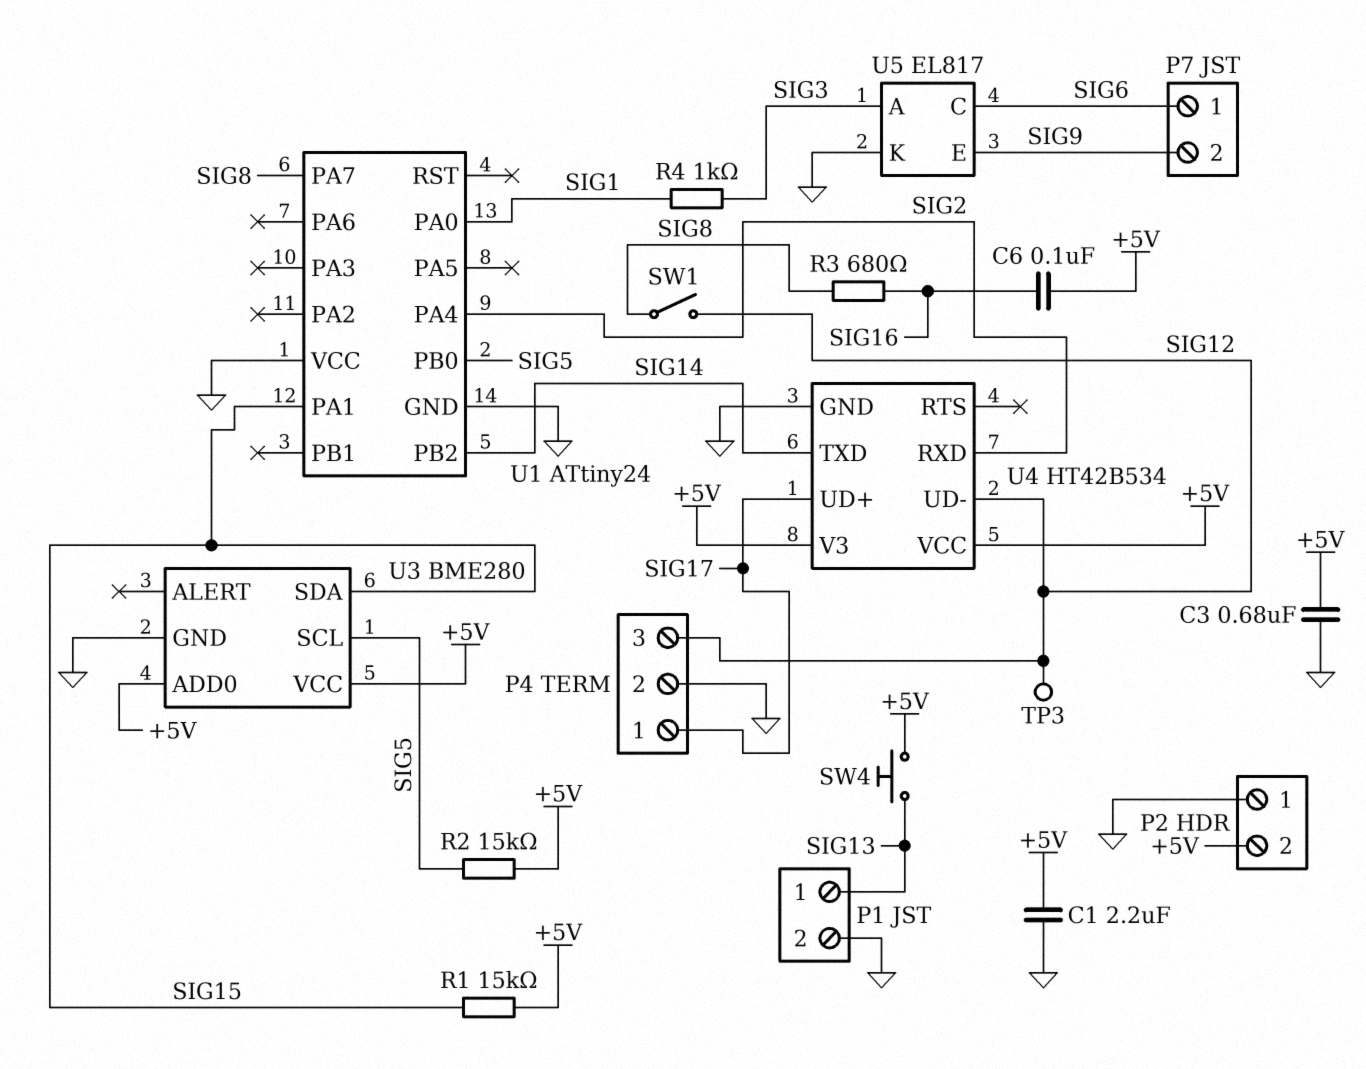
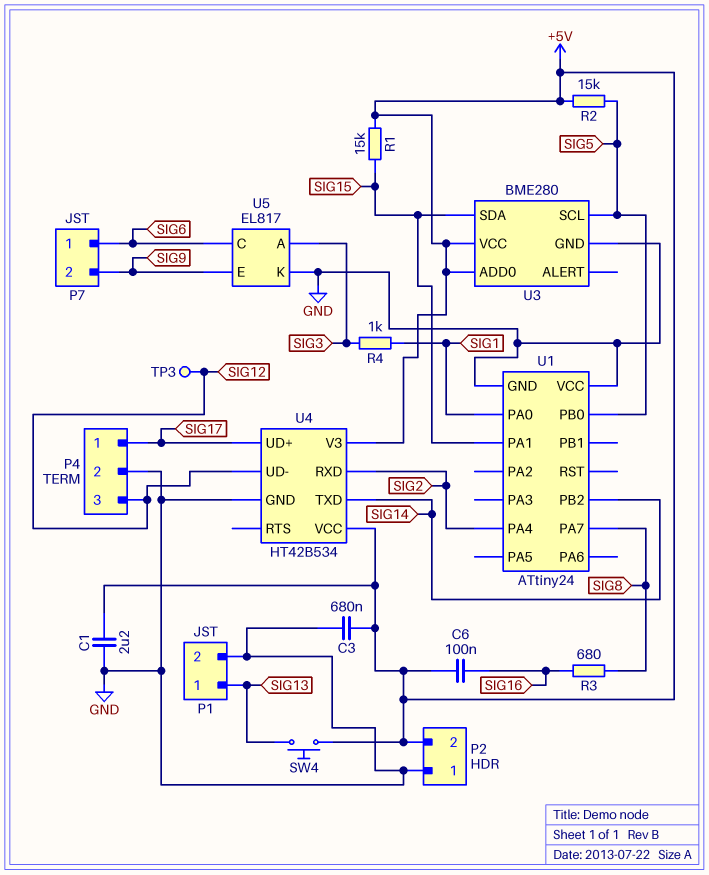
SW1: switch (SIG8, SIG12) -> none

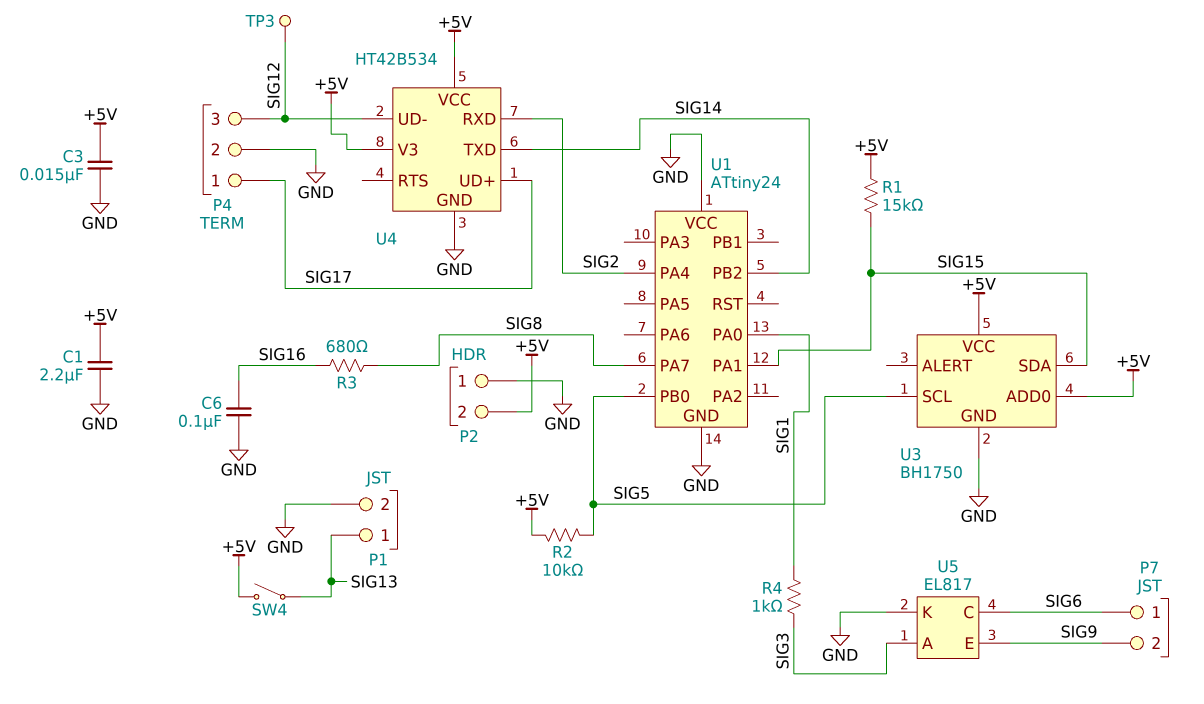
C3: 680nF (+5V, GND) -> 15nF (+5V, GND)
C6: 100nF (+5V, SIG16) -> 100nF (GND, SIG16)
R2: 15k (+5V, SIG5) -> 10k (+5V, SIG5)
SW4: button (+5V, SIG13) -> switch (+5V, SIG13)
U3: BME280 -> BH1750

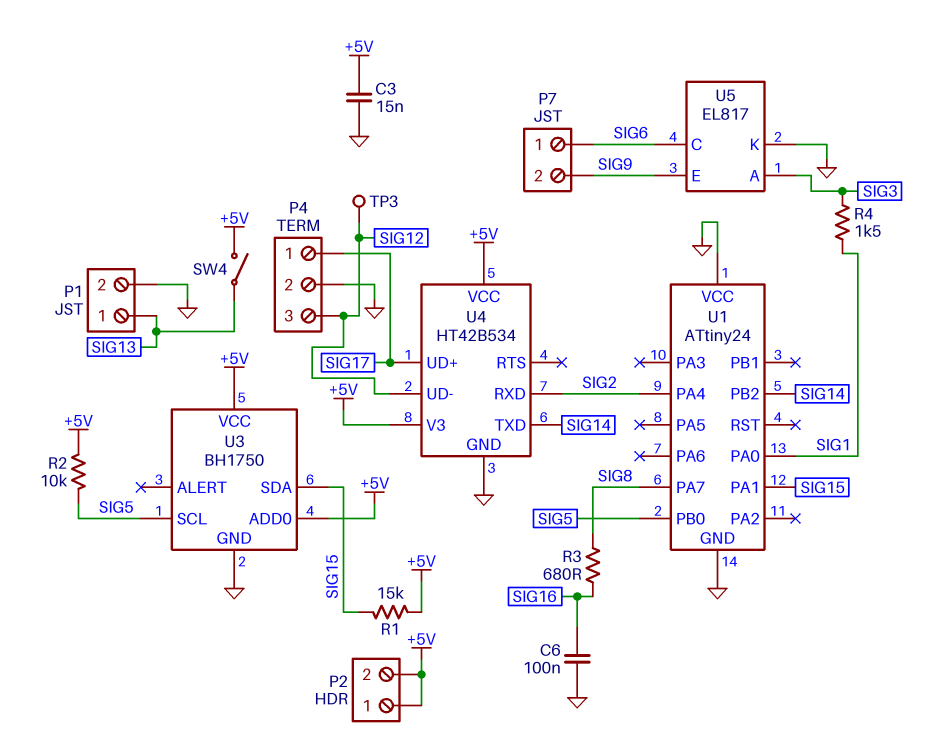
C1: 2.2uF (+5V, GND) -> none
P2 pin 1: GND -> +5V
R4: 1k (SIG1, SIG3) -> 1.5k (SIG1, SIG3)

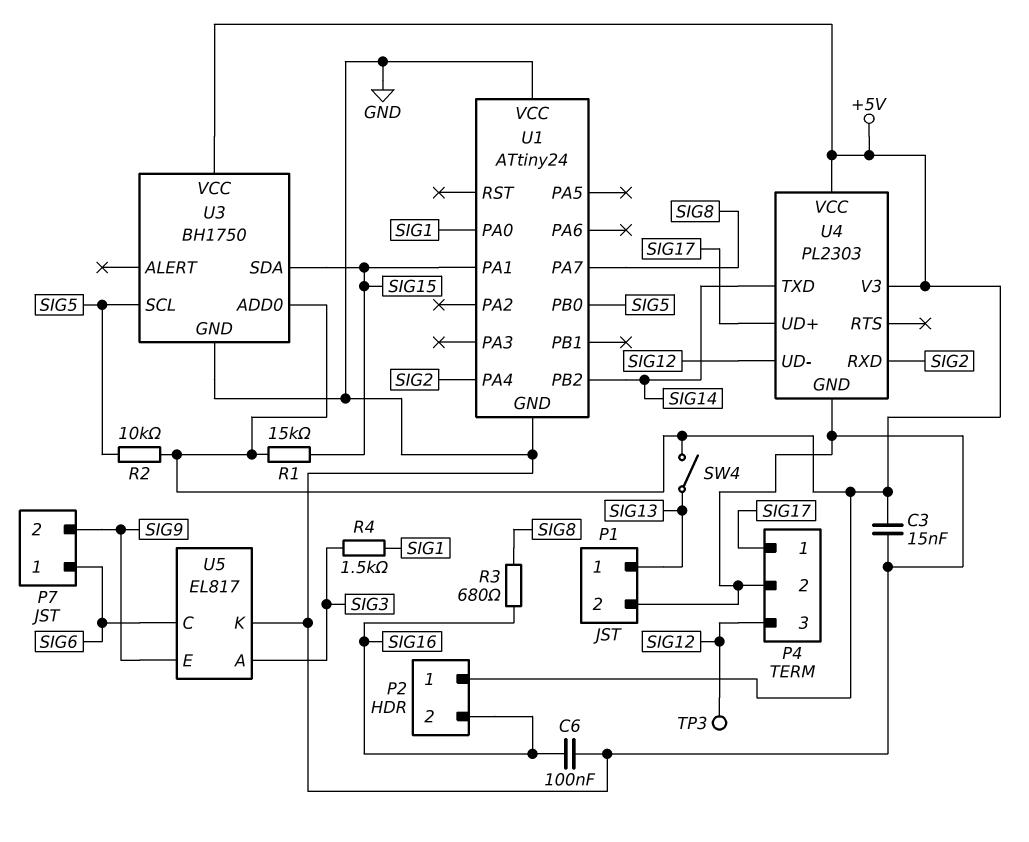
P2 pin 2: +5V -> SIG16
U4: HT42B534 -> PL2303

